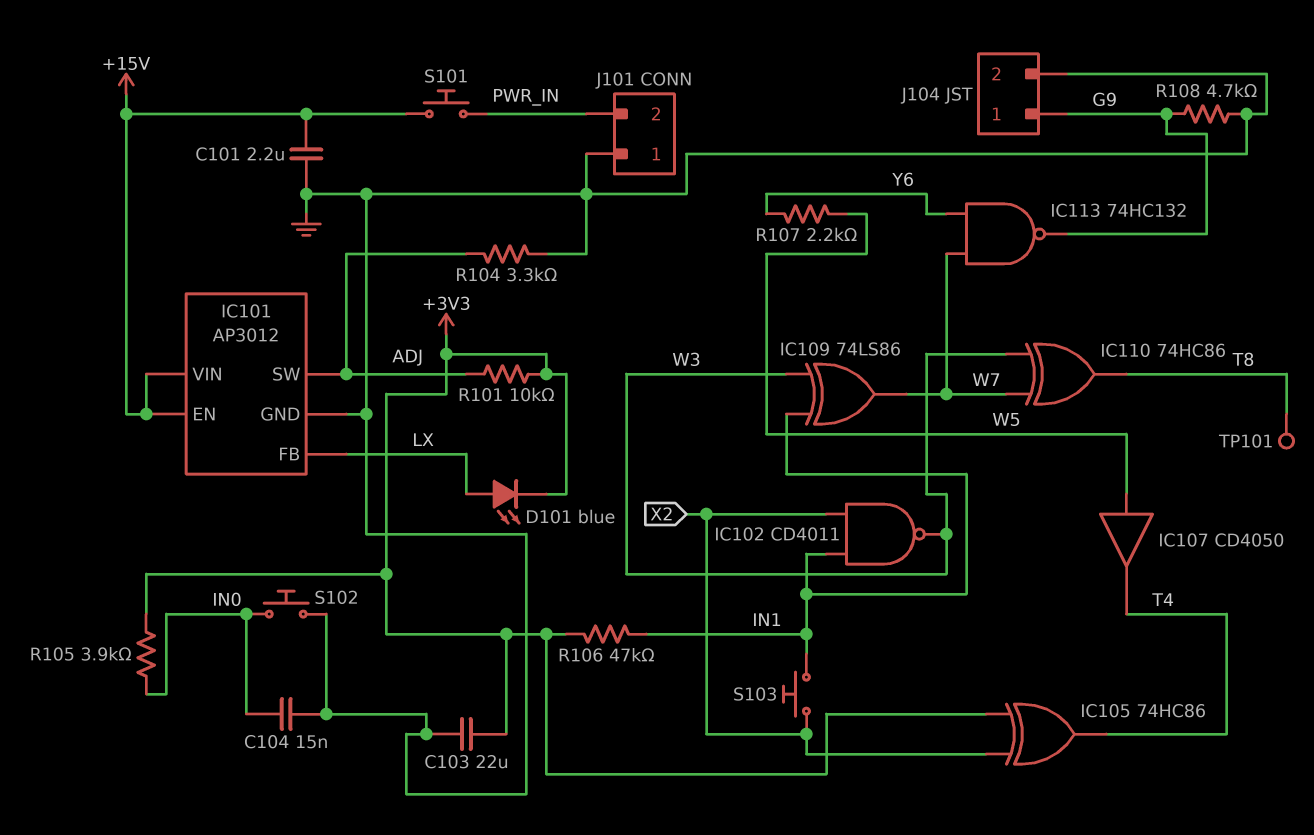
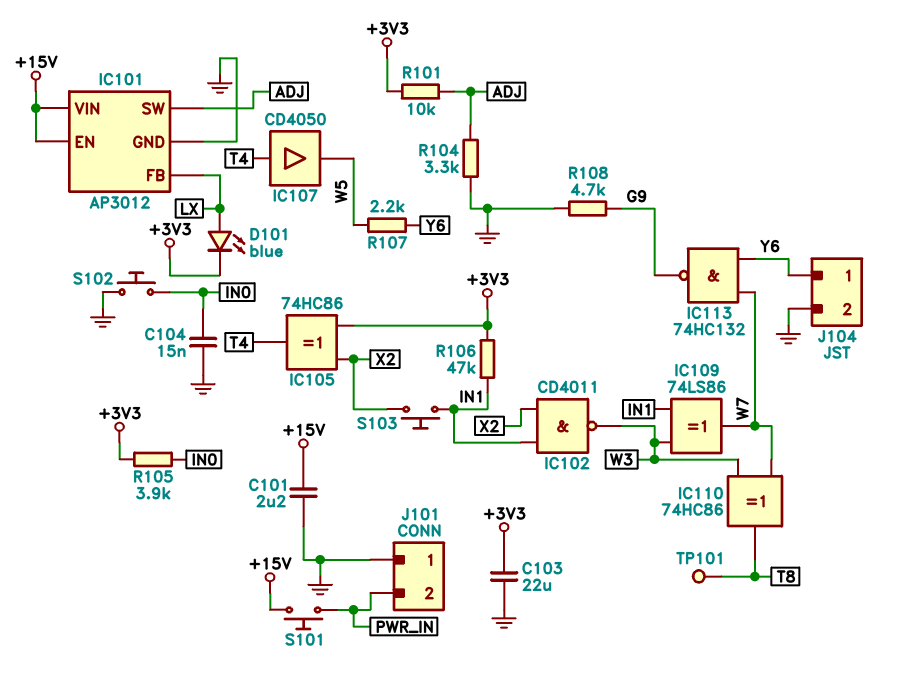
IC107: buffer CD4050 (in W5, out T4) -> buffer CD4050 (in T4, out W5)
J104 pin 1: G9 -> Y6

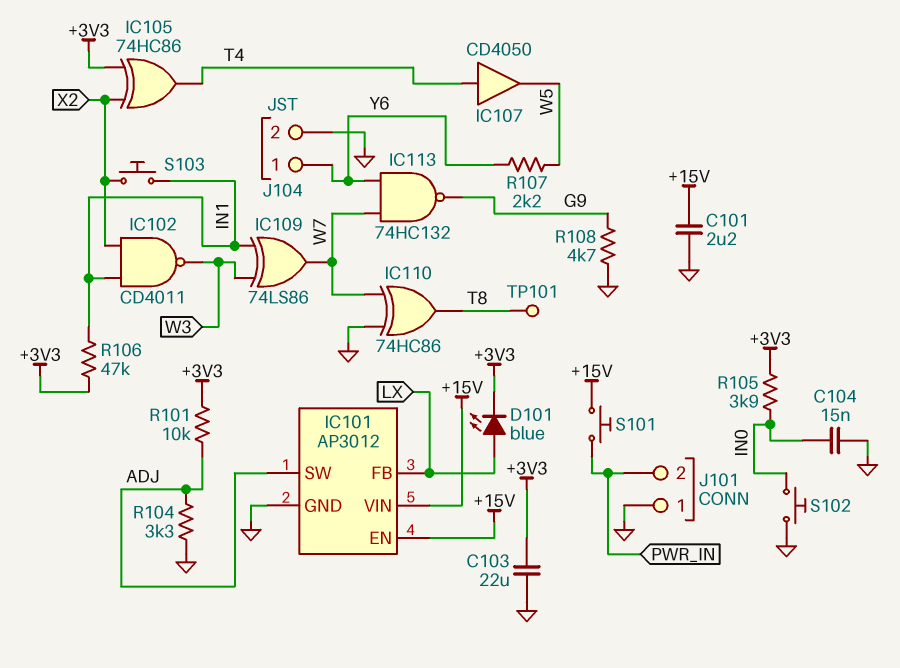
IC110: XOR 74HC86 (in W3, in W7, out T8) -> XOR 74HC86 (in GND, in W7, out T8)

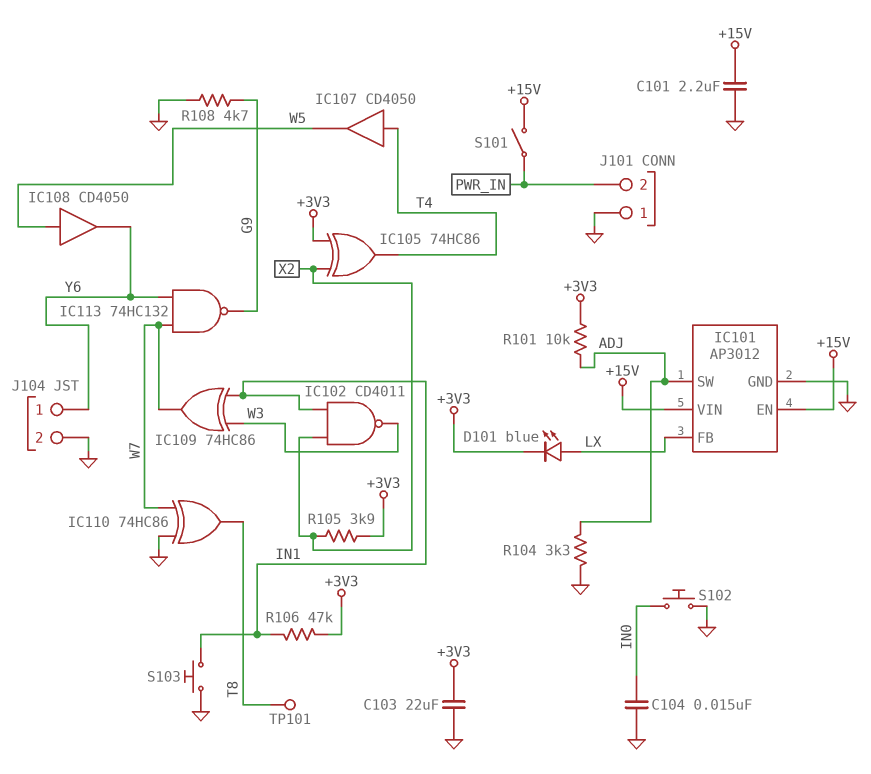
IC108: none -> buffer CD4050 (in W5, out Y6)
IC109: XOR 74LS86 (in IN1, in W3, out W7) -> XOR 74HC86 (in IN1, in W3, out W7)
R105: 3.9k (+3V3, IN0) -> 3.9k (+3V3, X2)
R107: 2.2k (W5, Y6) -> none
S101: button (+15V, PWR_IN) -> switch (+15V, PWR_IN)
S103: button (IN1, X2) -> button (GND, IN1)

